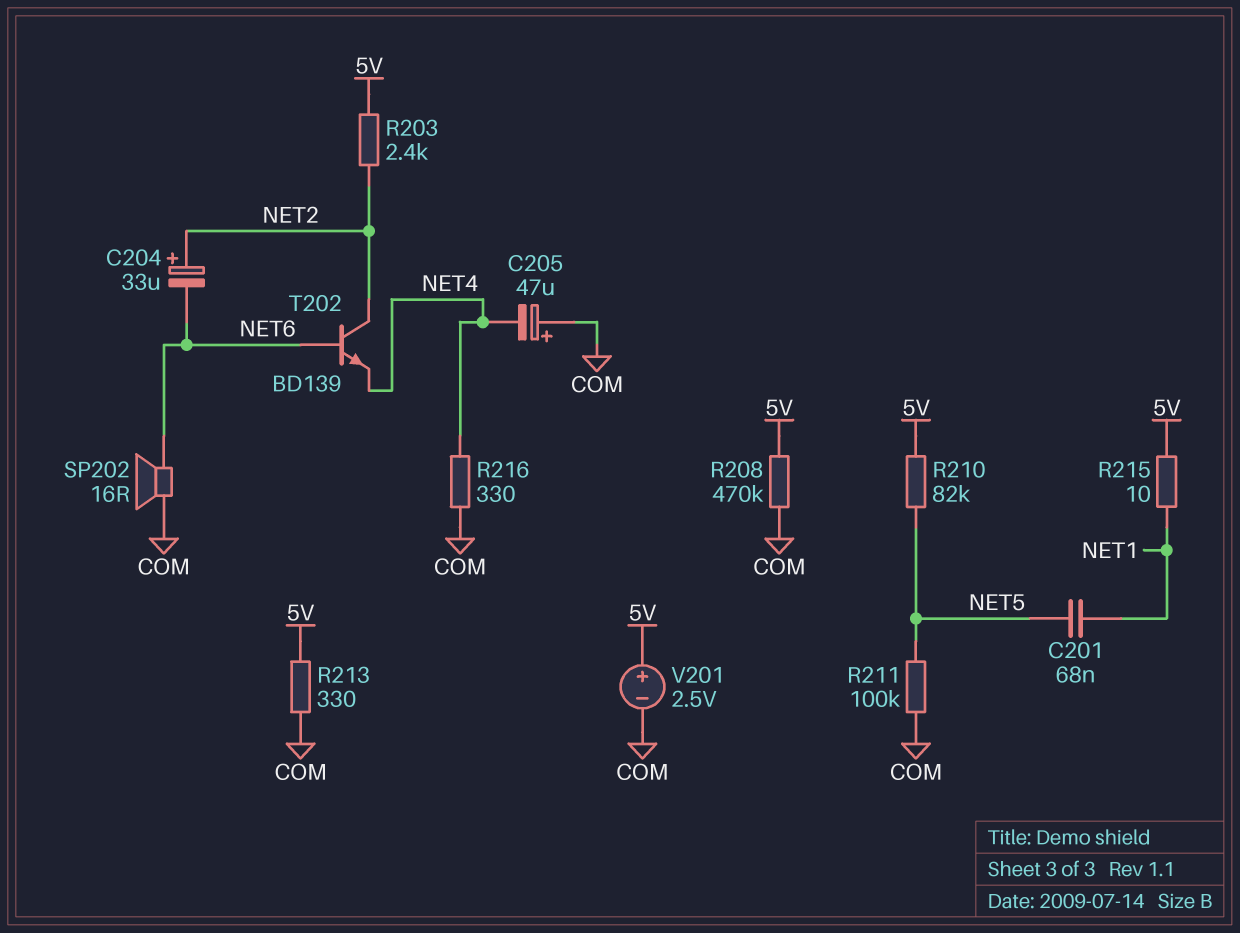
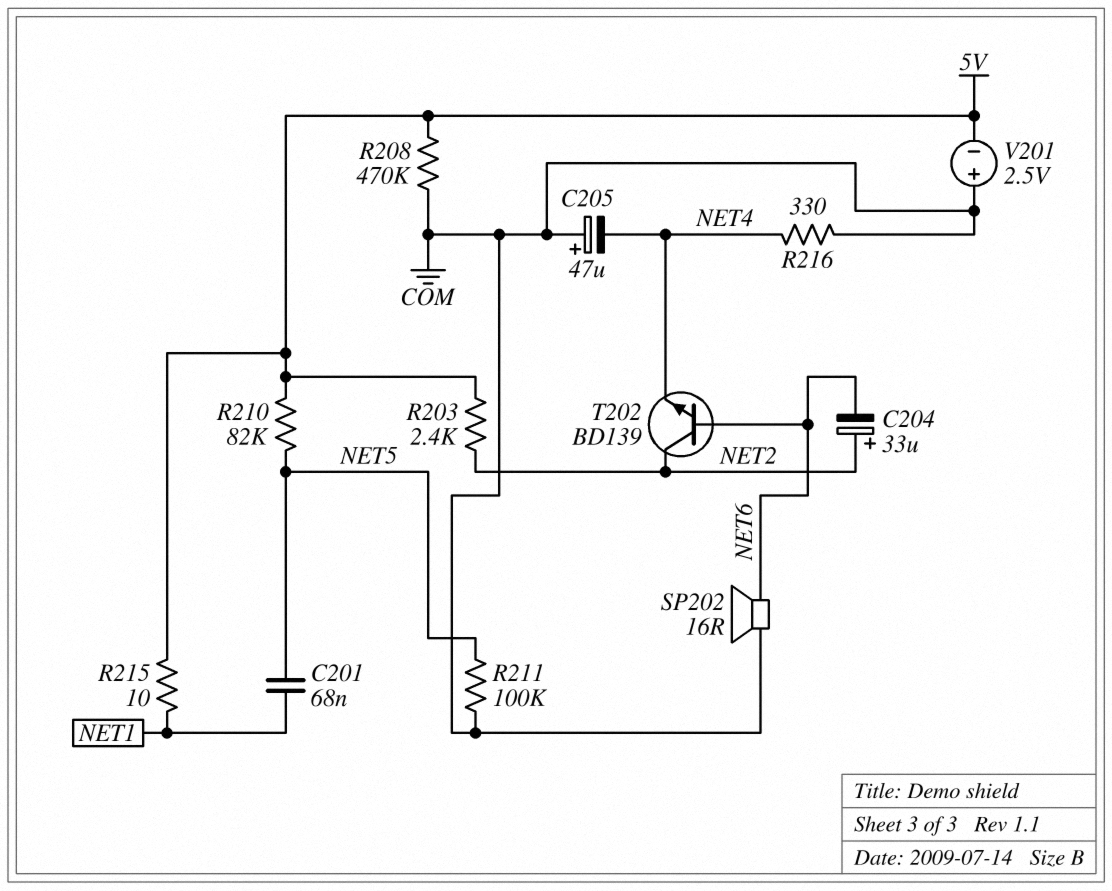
R213: 330 (5V, COM) -> none
V201: 2.5V (plus 5V, minus COM) -> 2.5V (plus COM, minus 5V)

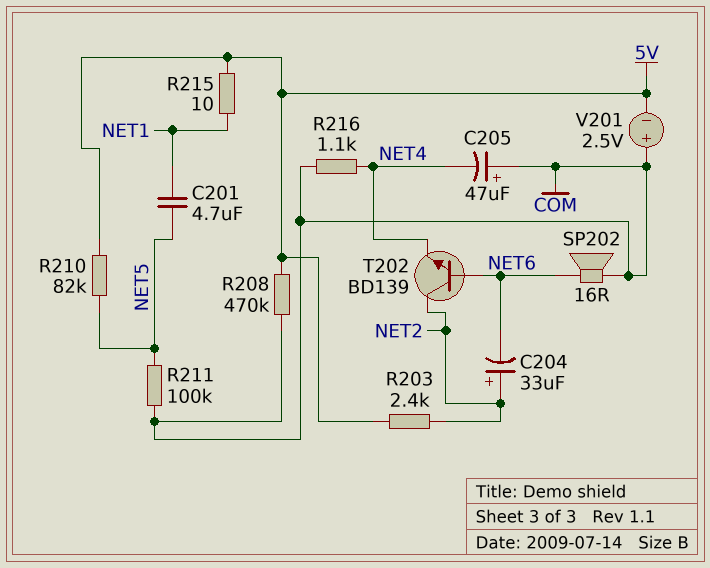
C201: 68nF (NET1, NET5) -> 4.7uF (NET1, NET5)
R216: 330 (COM, NET4) -> 1.1k (COM, NET4)

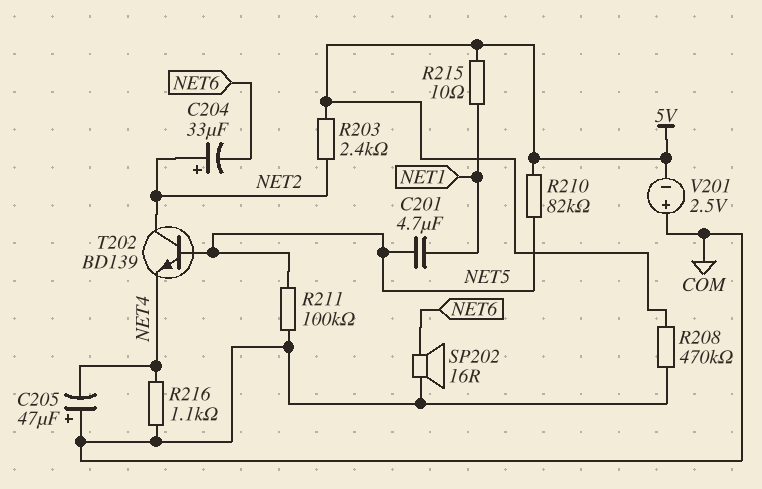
T202: NPN BD139 (B NET6, C NET2, E NET4) -> NPN BD139 (B NET5, C NET2, E NET4)

